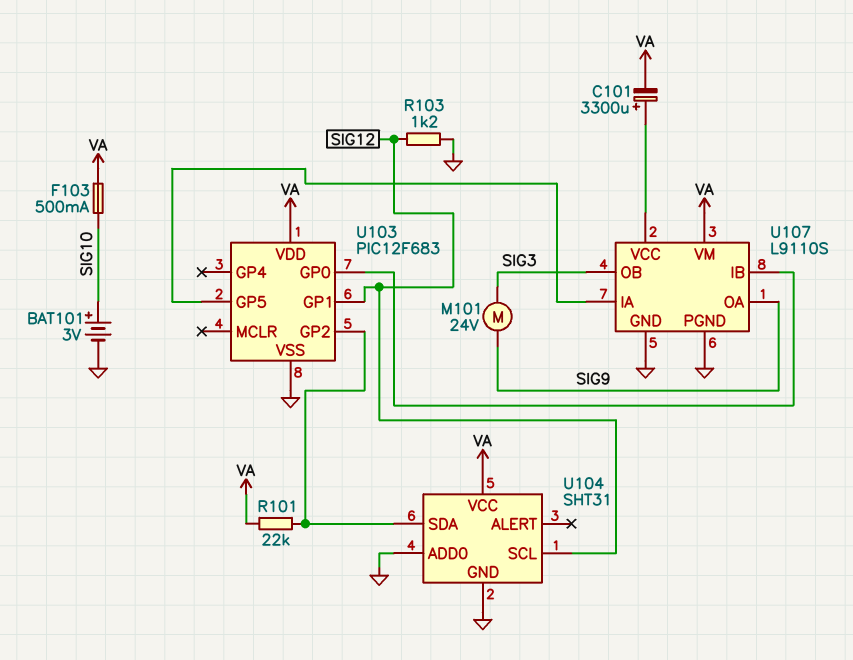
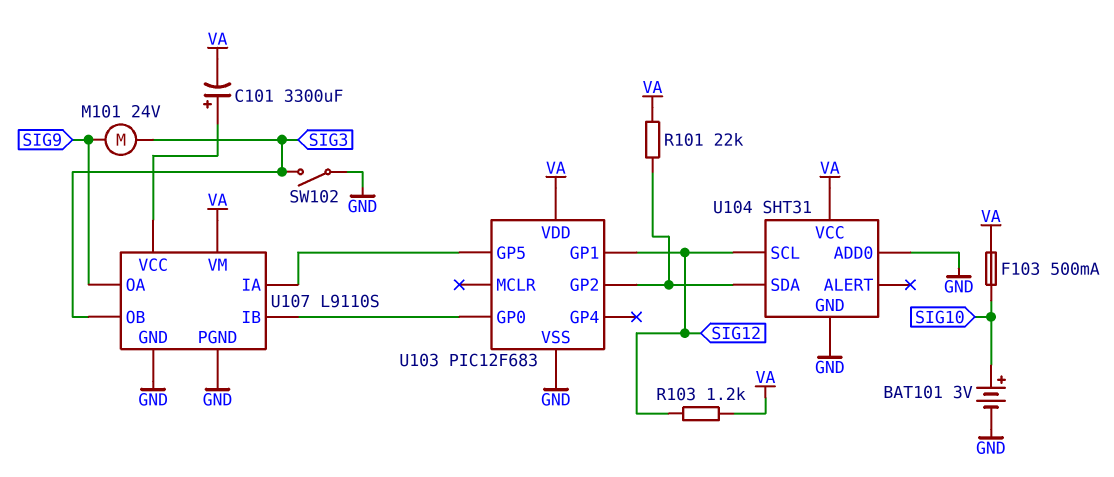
R103: 1.2k (GND, SIG12) -> 1.2k (SIG12, VA)
SW102: none -> switch (GND, SIG3)

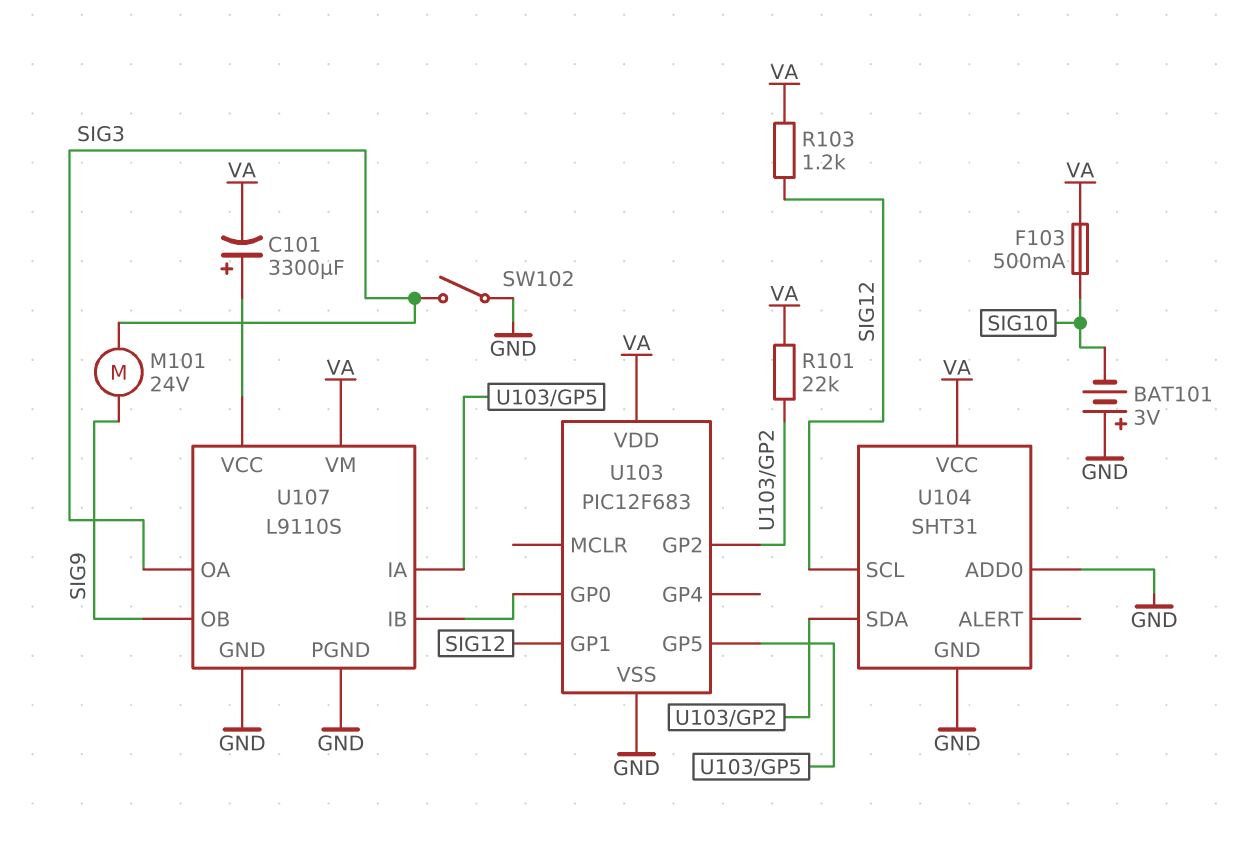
BAT101: 3V (plus SIG10, minus GND) -> 3V (plus GND, minus SIG10)
U107 pin OA: SIG9 -> SIG3
U107 pin OB: SIG3 -> SIG9

